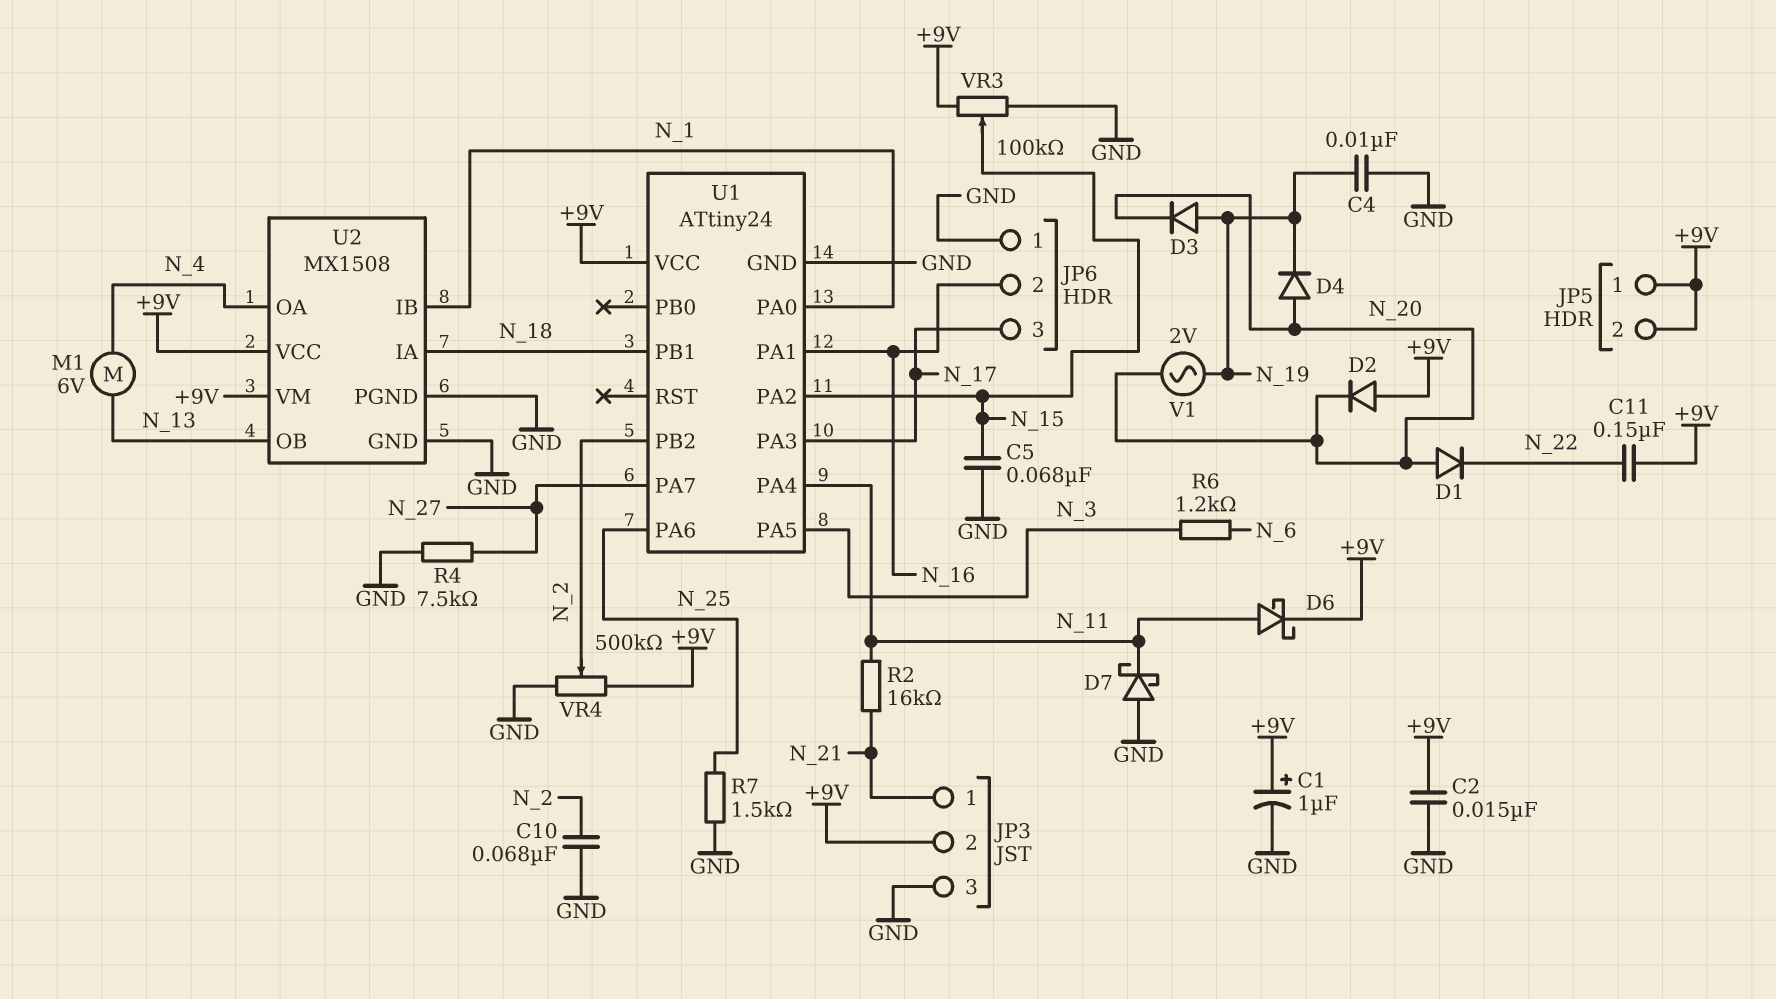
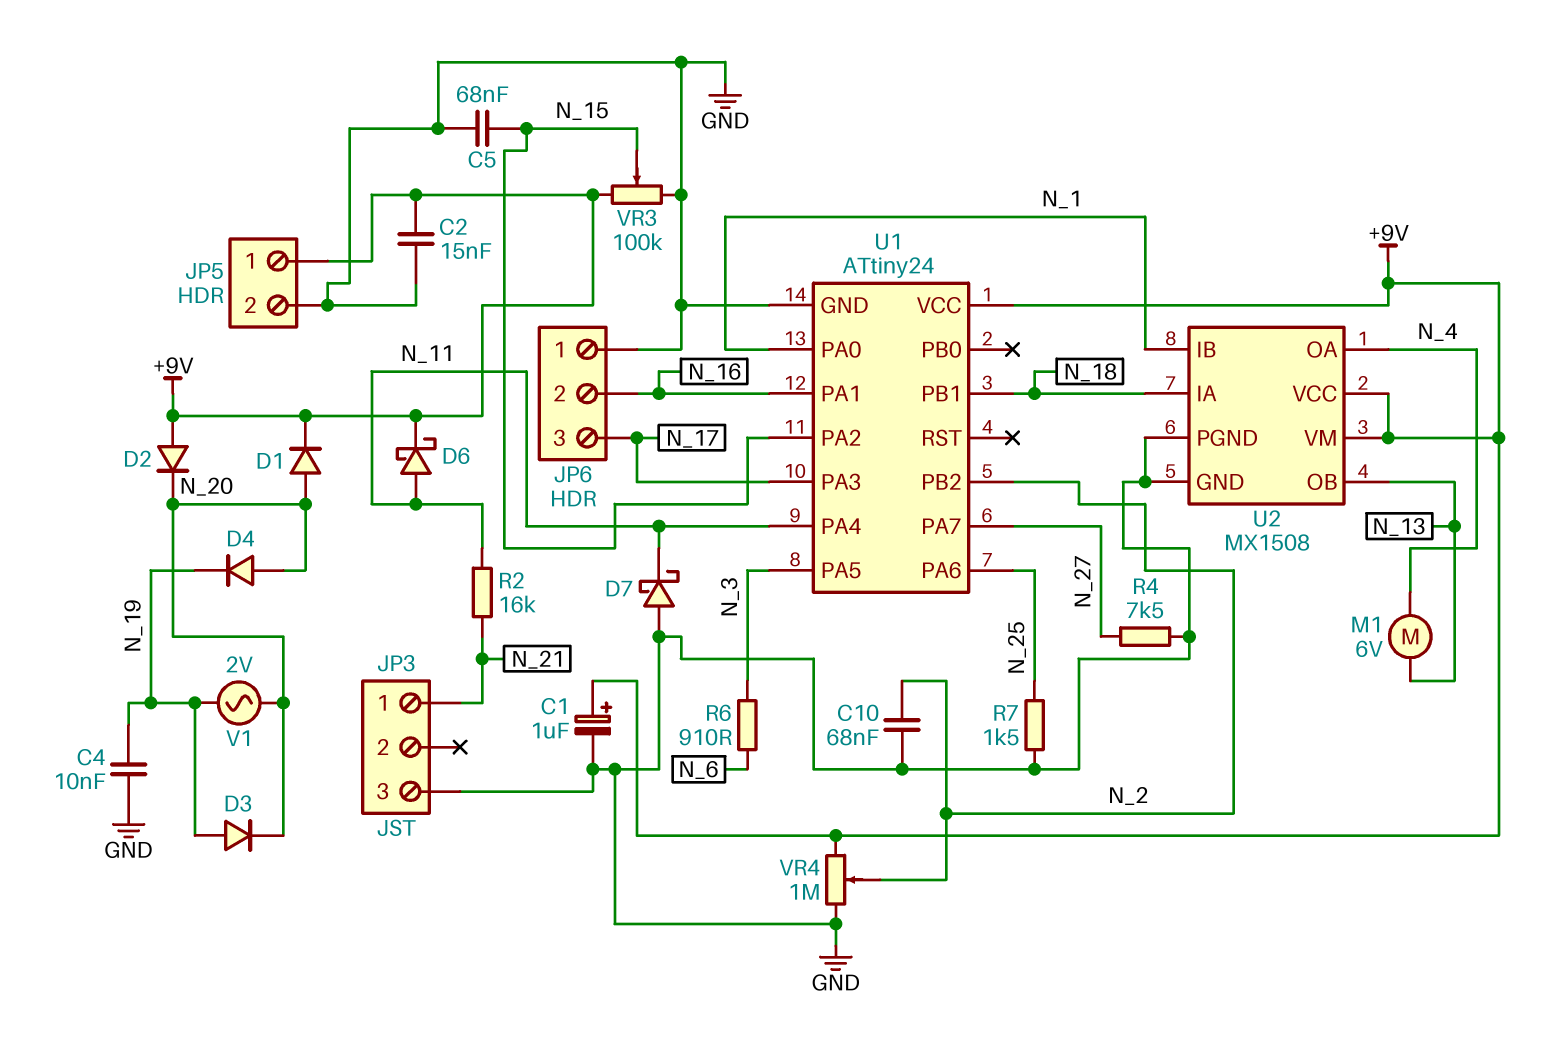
C11: 150nF (+9V, N_22) -> none
D1: diode (A N_20, K N_22) -> diode (A N_20, K +9V)
JP3 pin 2: +9V -> none
JP5 pin 2: +9V -> GND
R6: 1.2k (N_3, N_6) -> 910 (N_3, N_6)
VR4: 500k (+9V, GND, wiper N_2) -> 1M (+9V, GND, wiper N_2)

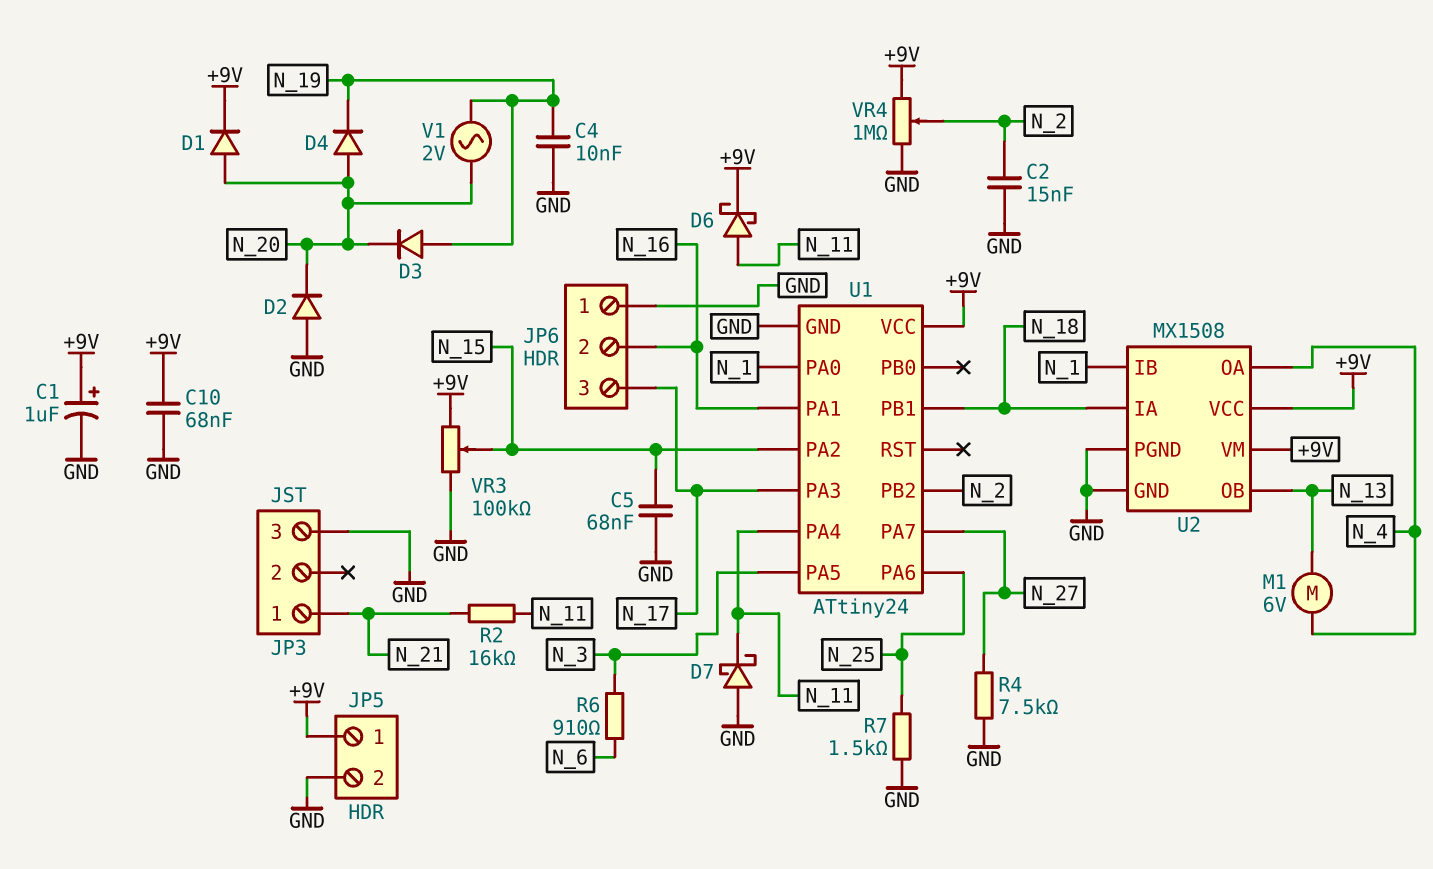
C2: 15nF (+9V, GND) -> 15nF (GND, N_2)
C10: 68nF (GND, N_2) -> 68nF (+9V, GND)
D2: diode (A +9V, K N_20) -> diode (A GND, K N_20)

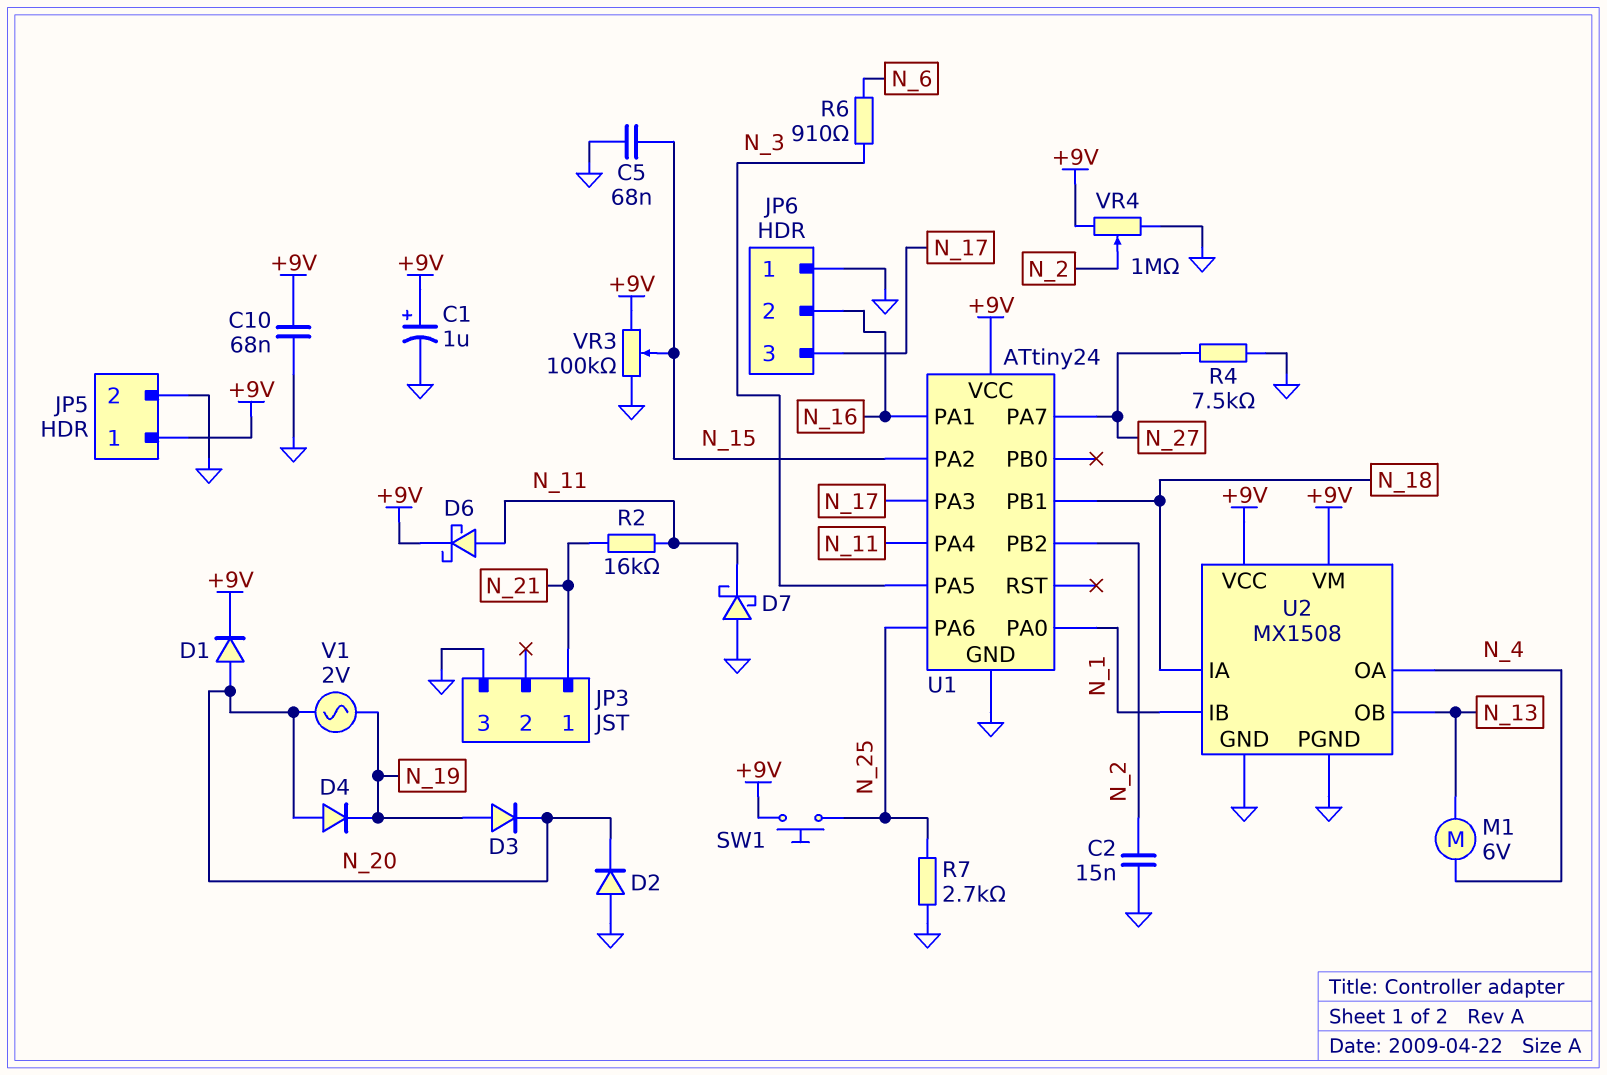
C4: 10nF (GND, N_19) -> none
R7: 1.5k (GND, N_25) -> 2.7k (GND, N_25)
SW1: none -> button (+9V, N_25)

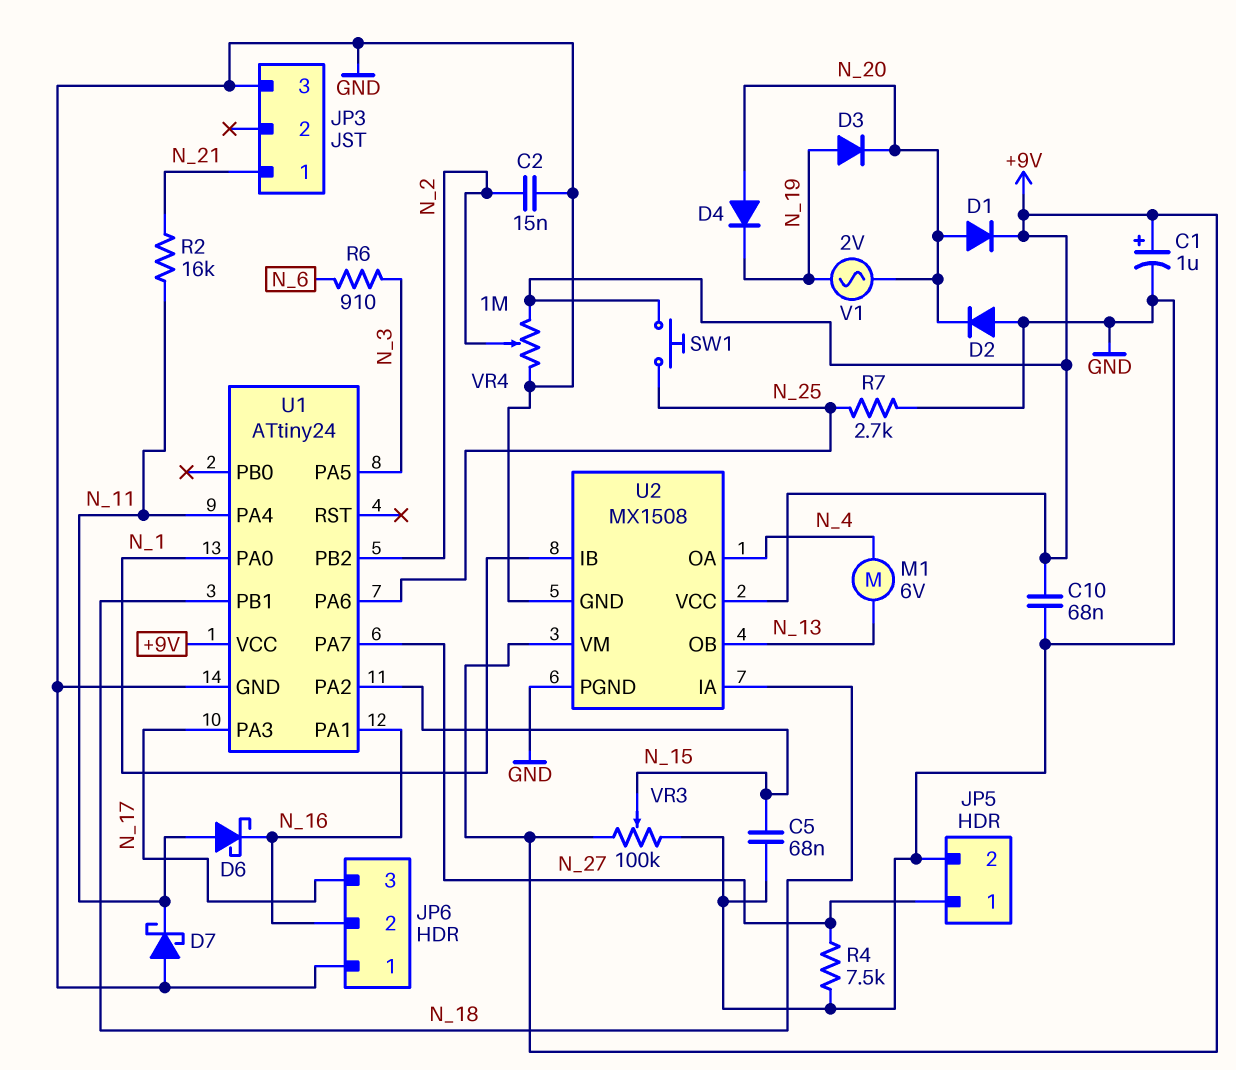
D6: schottky (A N_11, K +9V) -> schottky (A N_11, K N_16)
JP5 pin 1: +9V -> N_27

